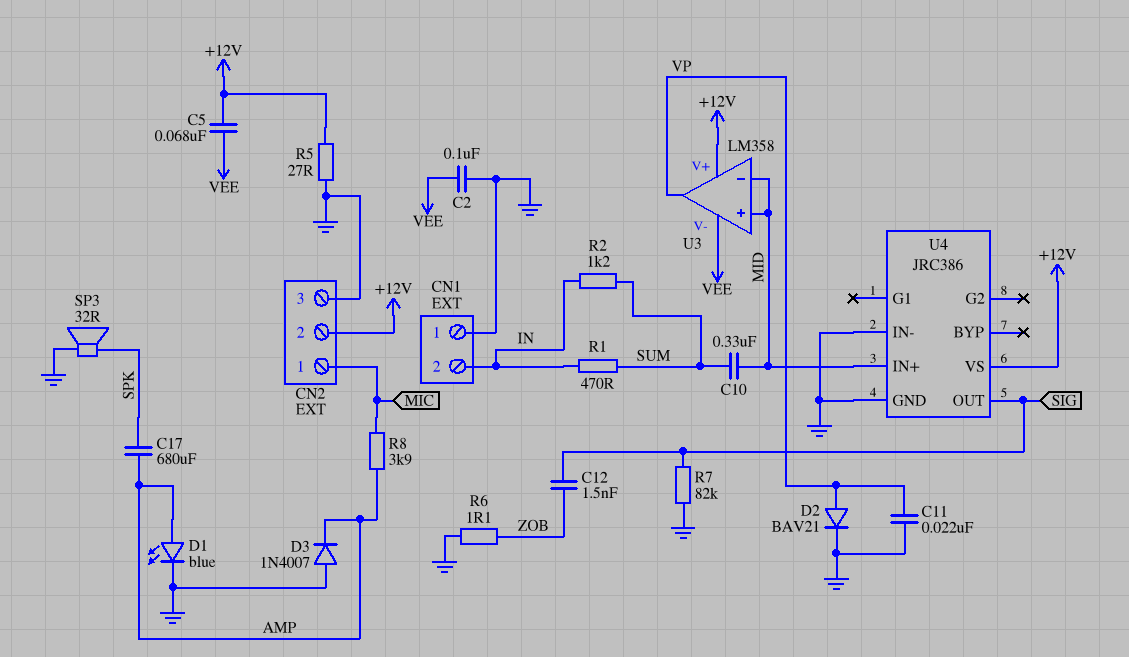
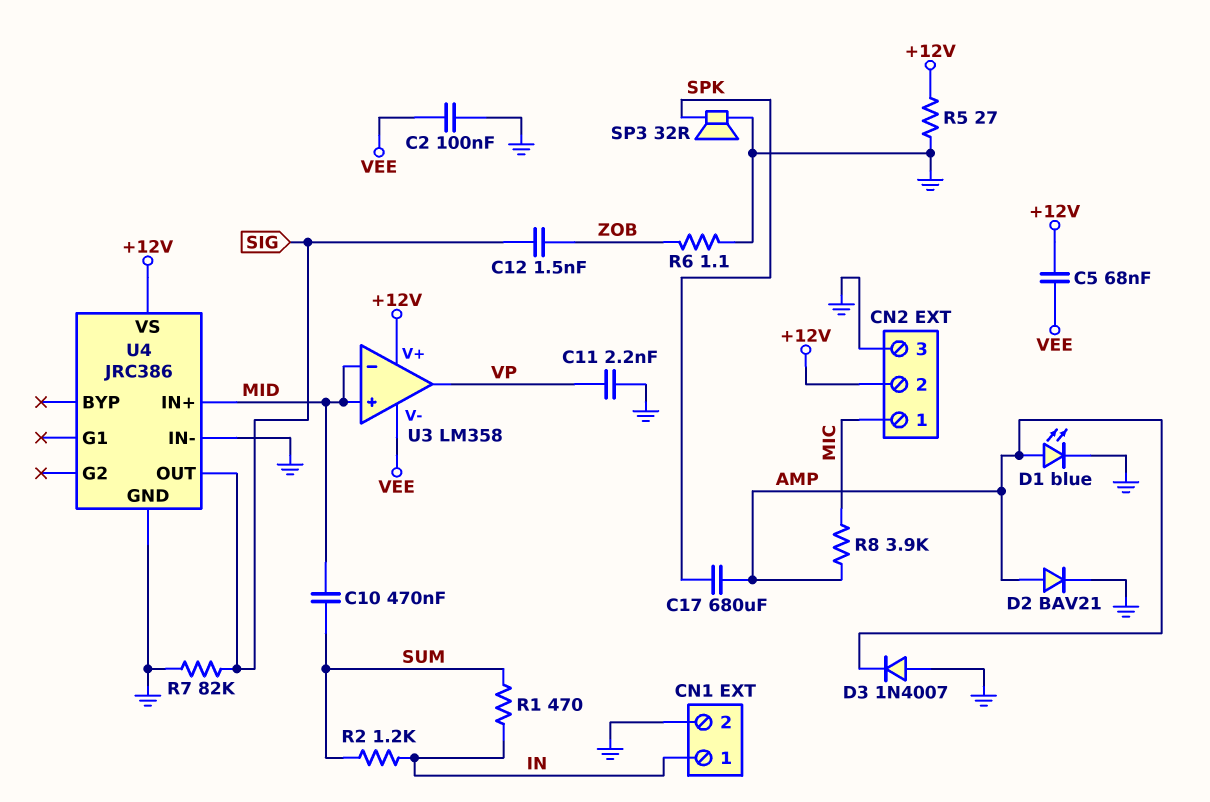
C10: 330nF (MID, SUM) -> 470nF (MID, SUM)
C11: 22nF (GND, VP) -> 2.2nF (GND, VP)
CN1 pin 1: GND -> IN
CN1 pin 2: IN -> GND
D2: diode BAV21 (A VP, K GND) -> diode BAV21 (A AMP, K GND)

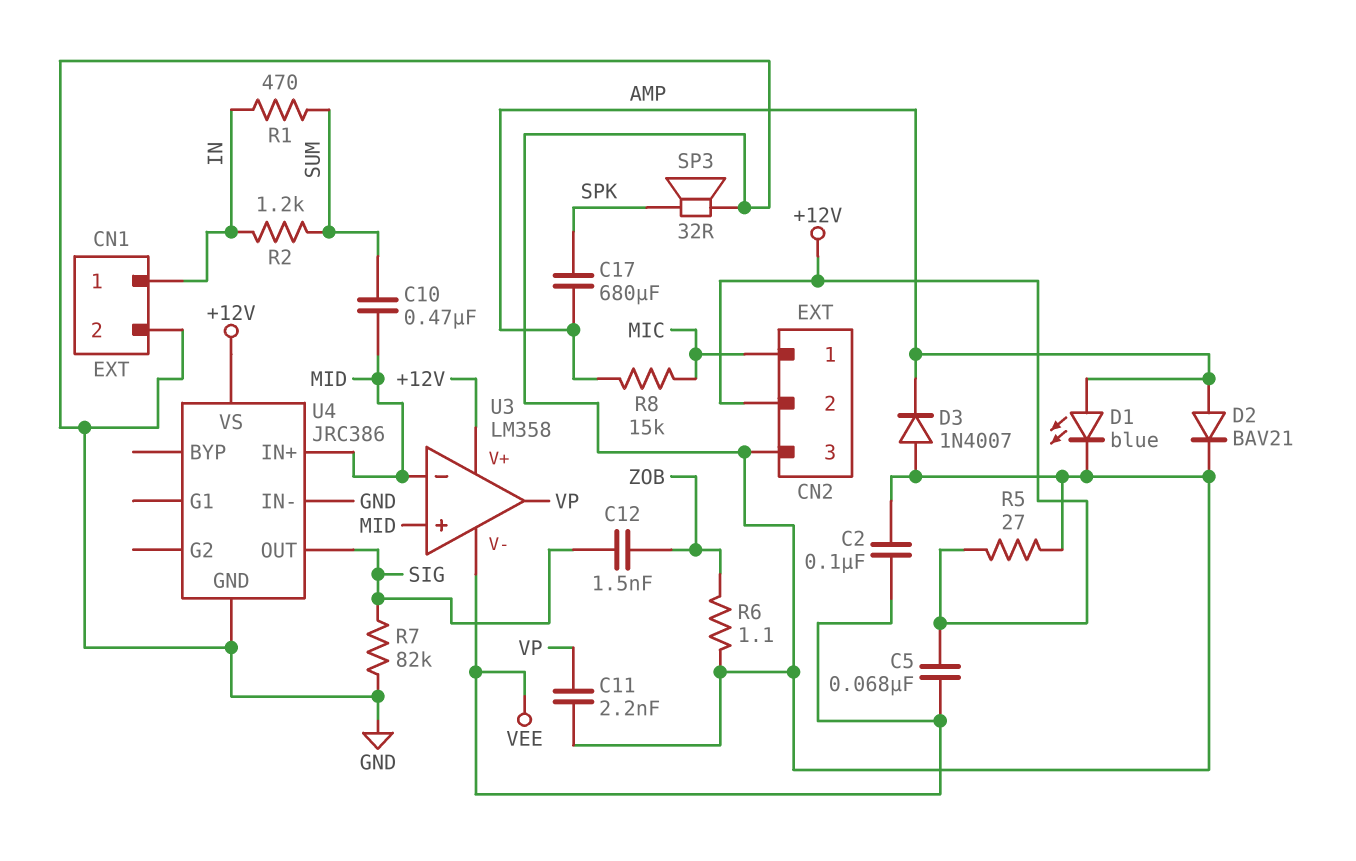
R8: 3.9k (AMP, MIC) -> 15k (AMP, MIC)

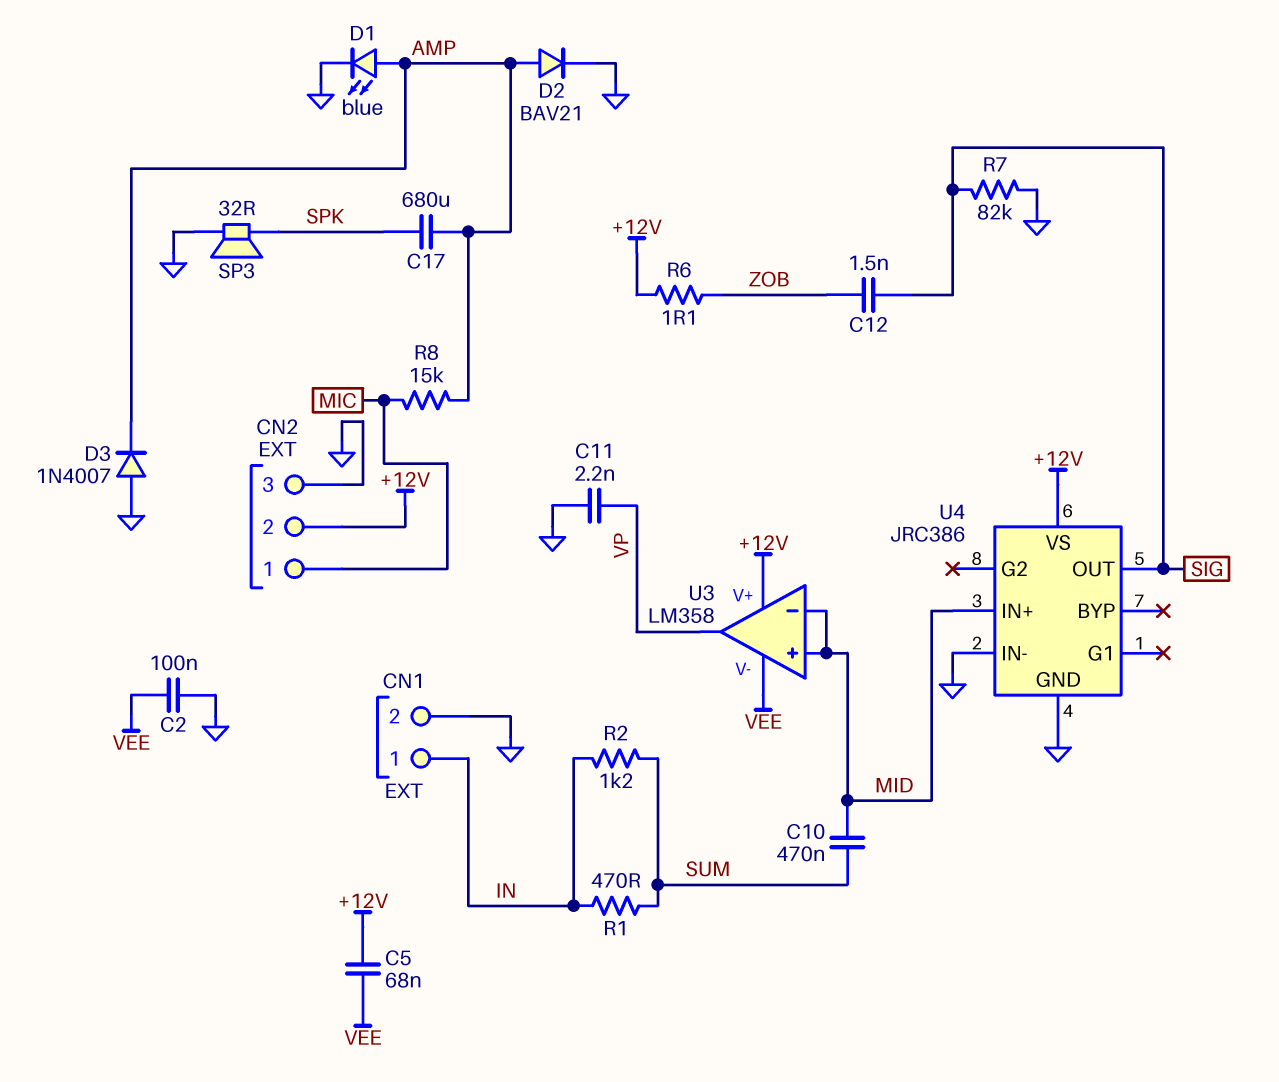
R5: 27 (+12V, GND) -> none
R6: 1.1 (GND, ZOB) -> 1.1 (+12V, ZOB)

